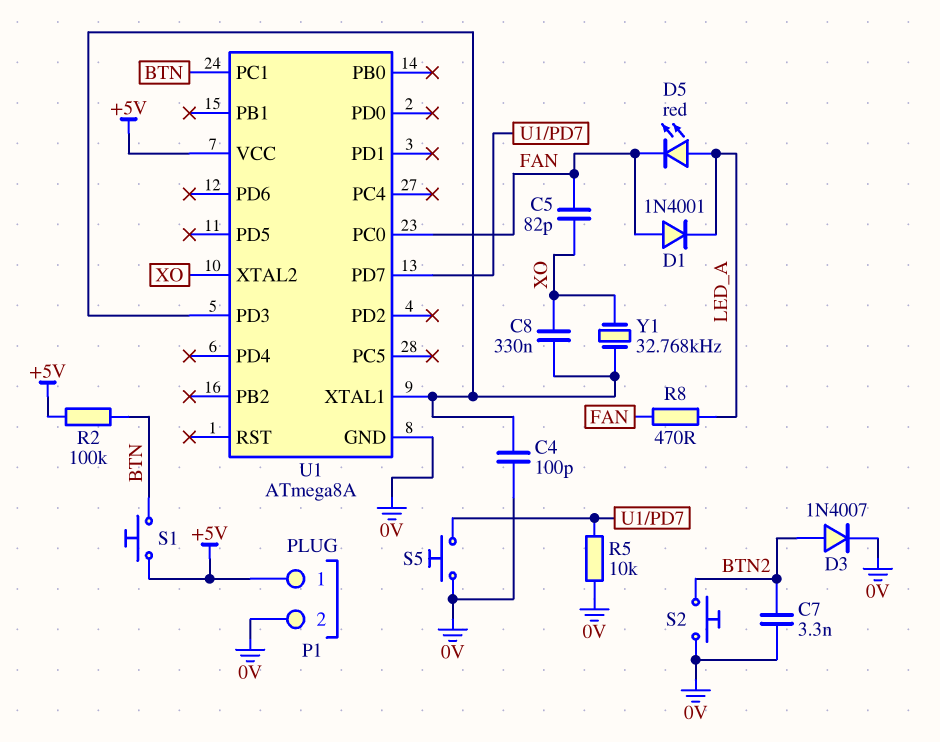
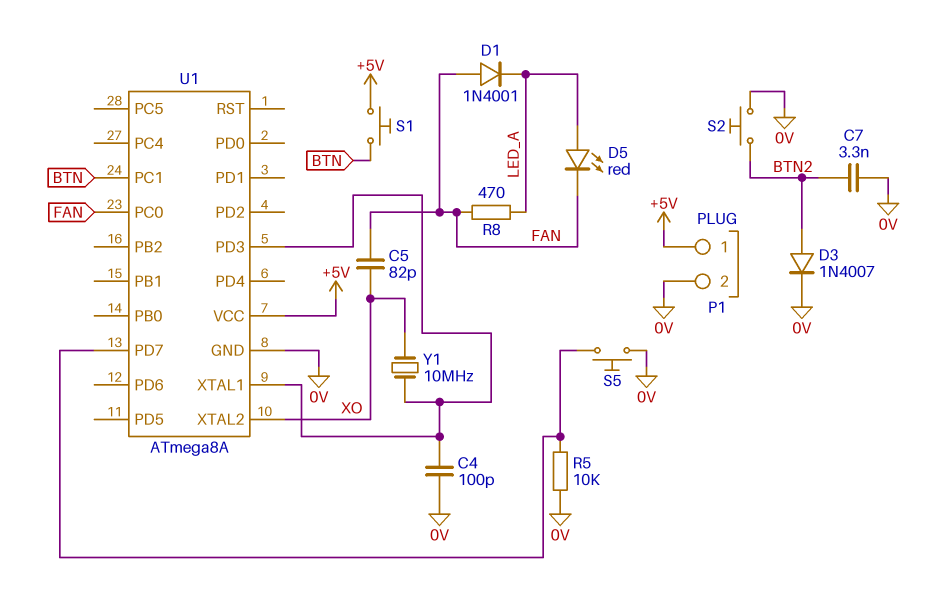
C8: 330nF (U1/PD3, XO) -> none
R2: 100k (+5V, BTN) -> none
Y1: 32.768kHz (U1/PD3, XO) -> 10MHz (U1/PD3, XO)

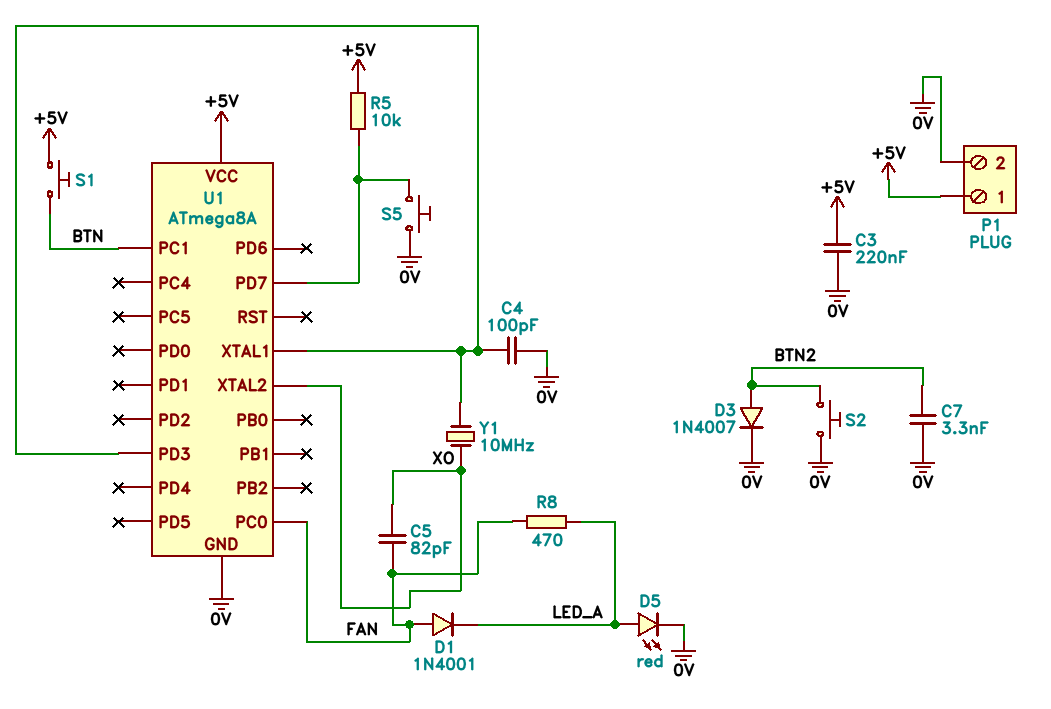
C3: none -> 220nF (+5V, 0V)
D5: LED red (A LED_A, K FAN) -> LED red (A LED_A, K 0V)
R5: 10k (0V, U1/PD7) -> 10k (+5V, U1/PD7)

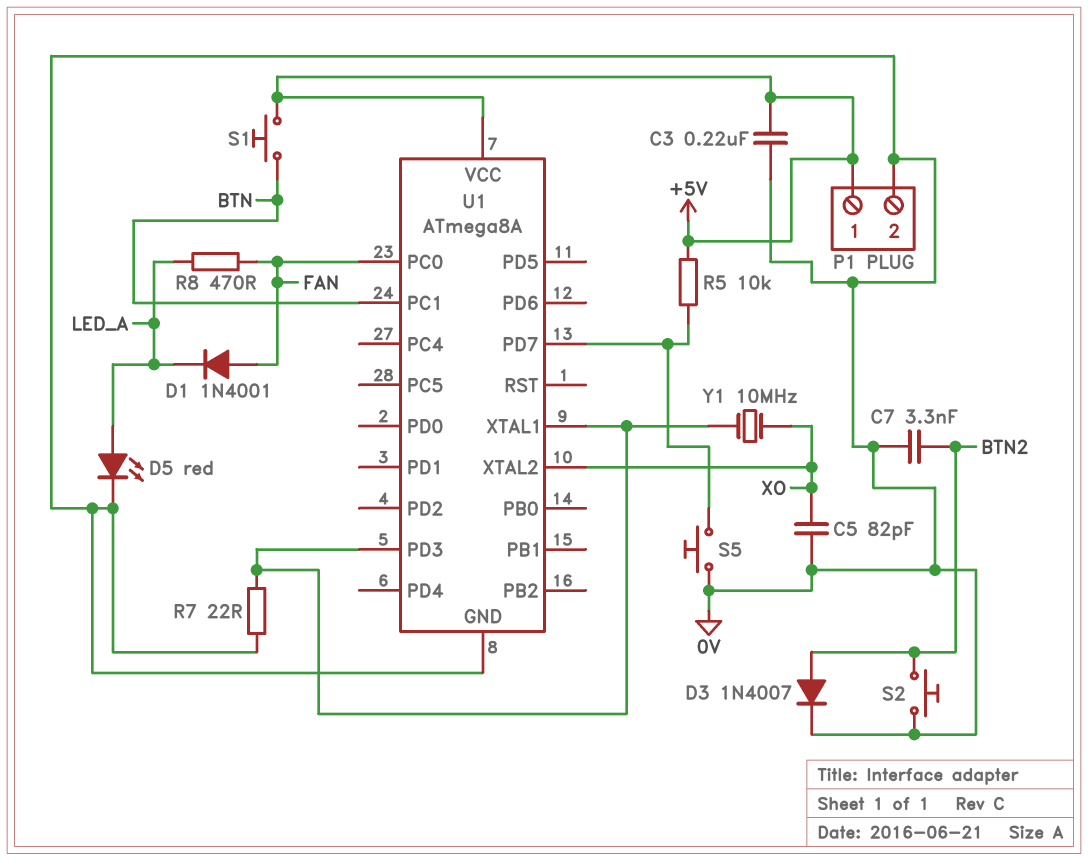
C4: 100pF (0V, U1/PD3) -> none
C5: 82pF (FAN, XO) -> 82pF (0V, XO)
R7: none -> 22 (0V, U1/PD3)

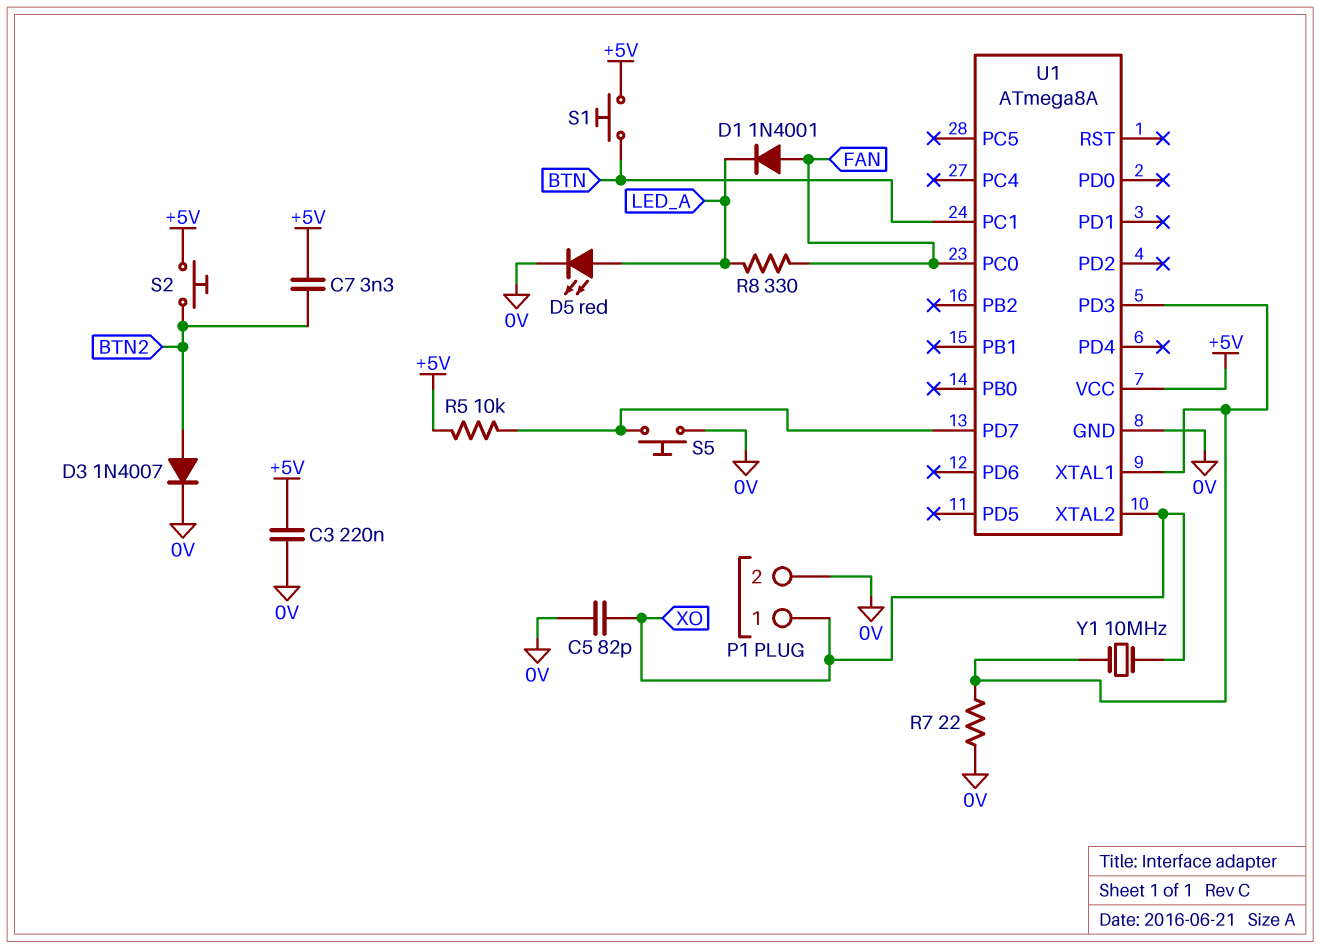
C7: 3.3nF (0V, BTN2) -> 3.3nF (+5V, BTN2)
P1 pin 1: +5V -> XO
R8: 470 (FAN, LED_A) -> 330 (FAN, LED_A)
S2: button (0V, BTN2) -> button (+5V, BTN2)

